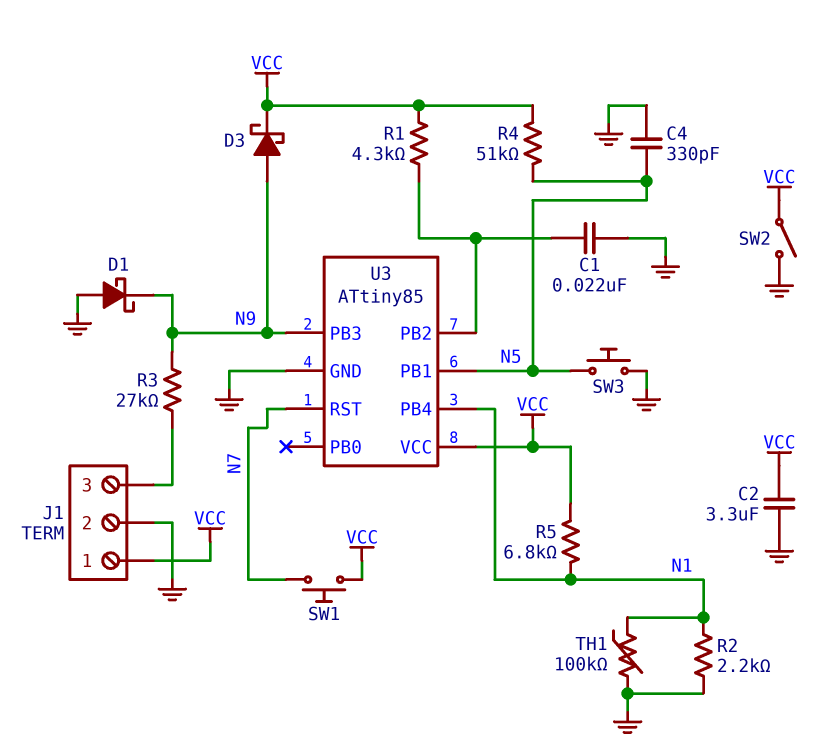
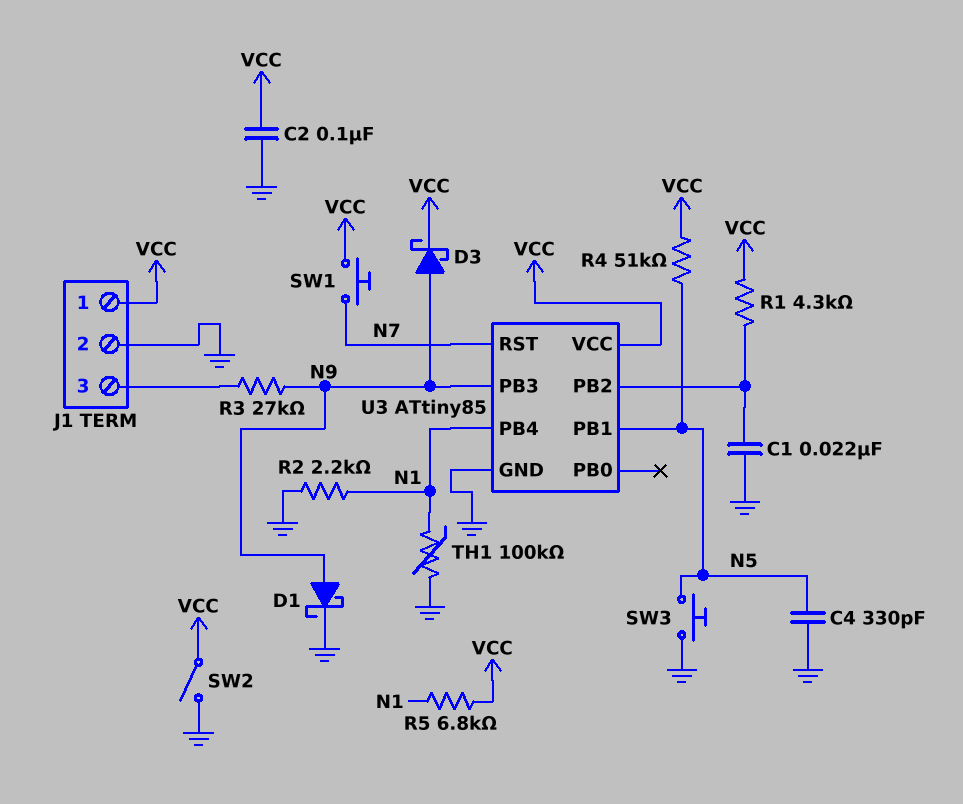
C2: 3.3uF (GND, VCC) -> 100nF (GND, VCC)
D1: schottky (A GND, K N9) -> schottky (A N9, K GND)

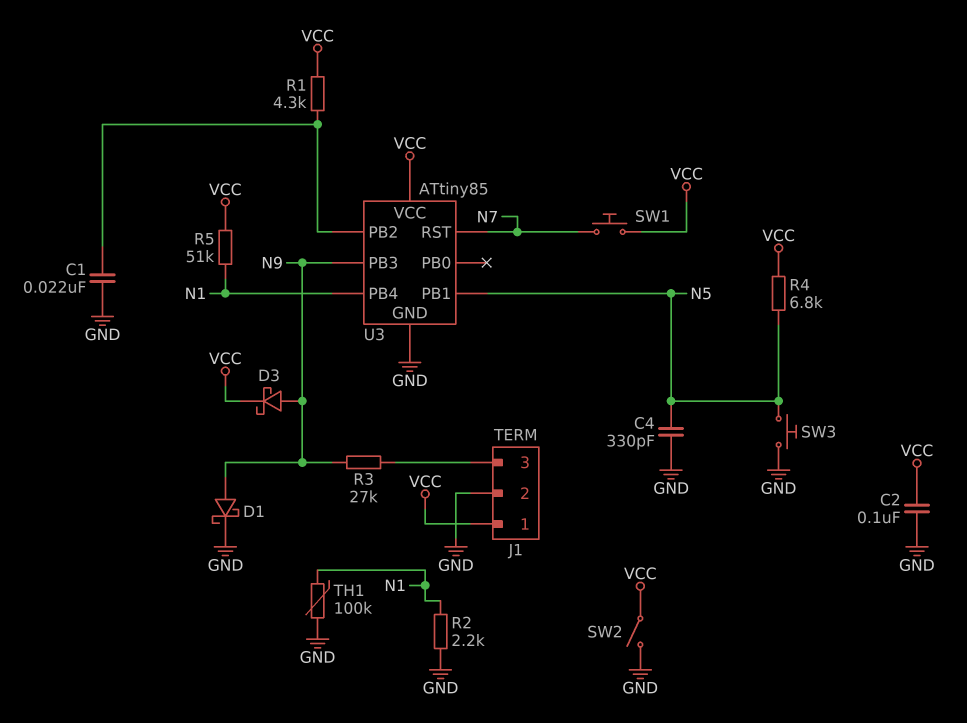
R4: 51k (N5, VCC) -> 6.8k (N5, VCC)
R5: 6.8k (N1, VCC) -> 51k (N1, VCC)

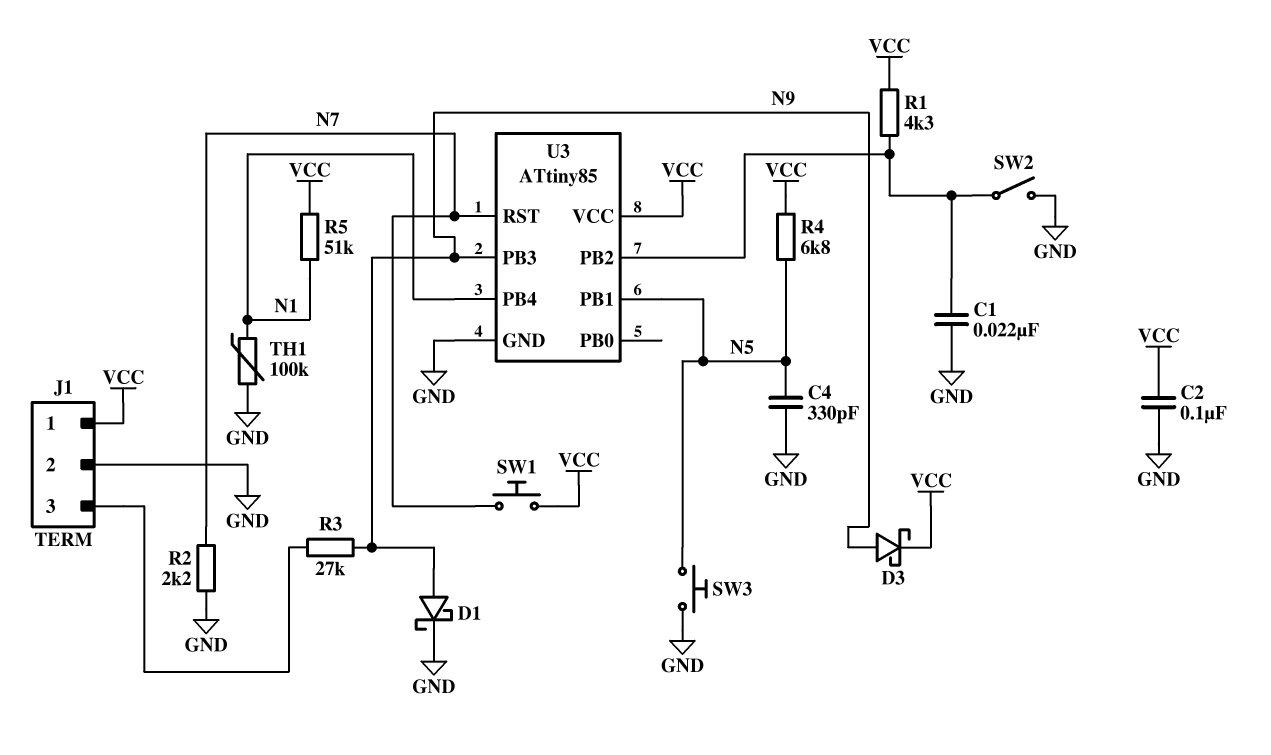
R2: 2.2k (GND, N1) -> 2.2k (GND, N7)
SW2: switch (GND, VCC) -> switch (GND, U3/PB2)

